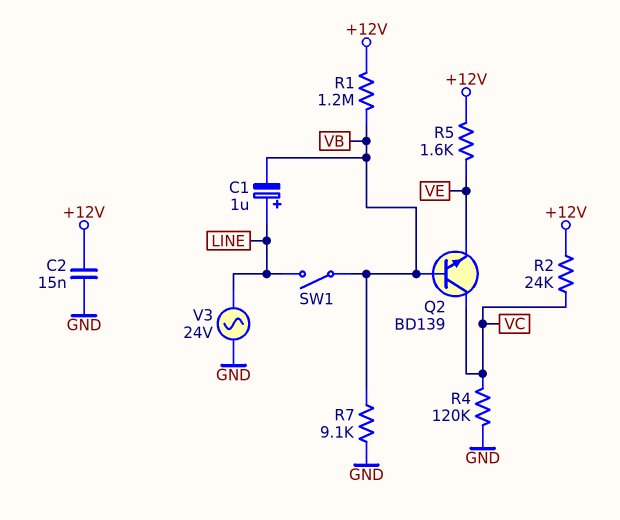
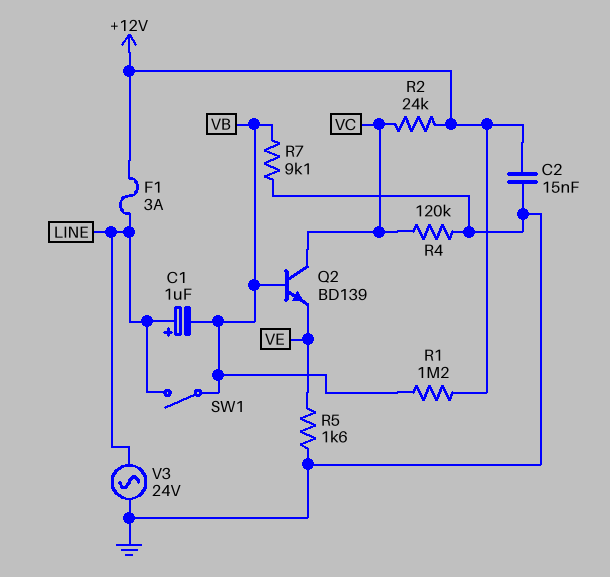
F1: none -> 3A (+12V, LINE)
R5: 1.6k (+12V, VE) -> 1.6k (GND, VE)

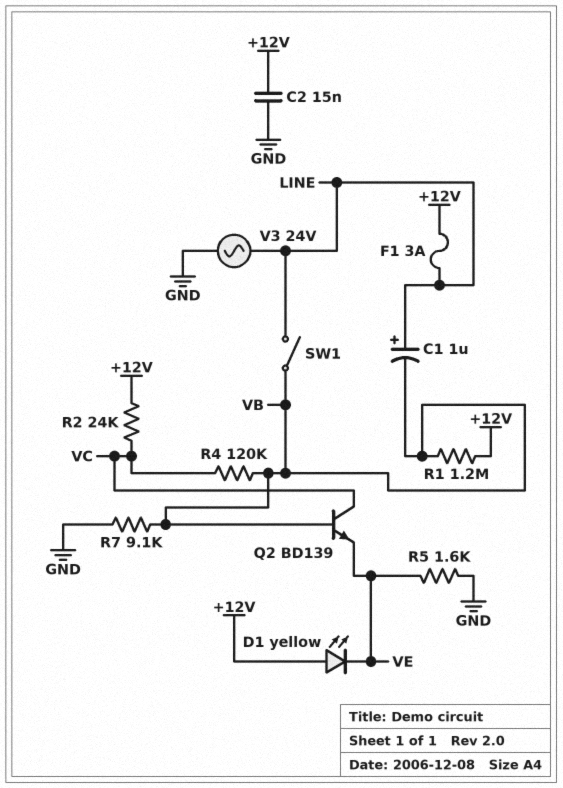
D1: none -> LED yellow (A +12V, K VE)
R4: 120k (GND, VC) -> 120k (VB, VC)

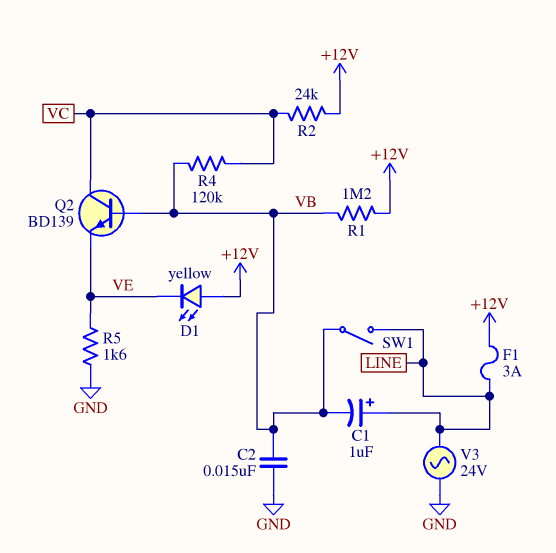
C2: 15nF (+12V, GND) -> 15nF (GND, VB)
R7: 9.1k (GND, VB) -> none

